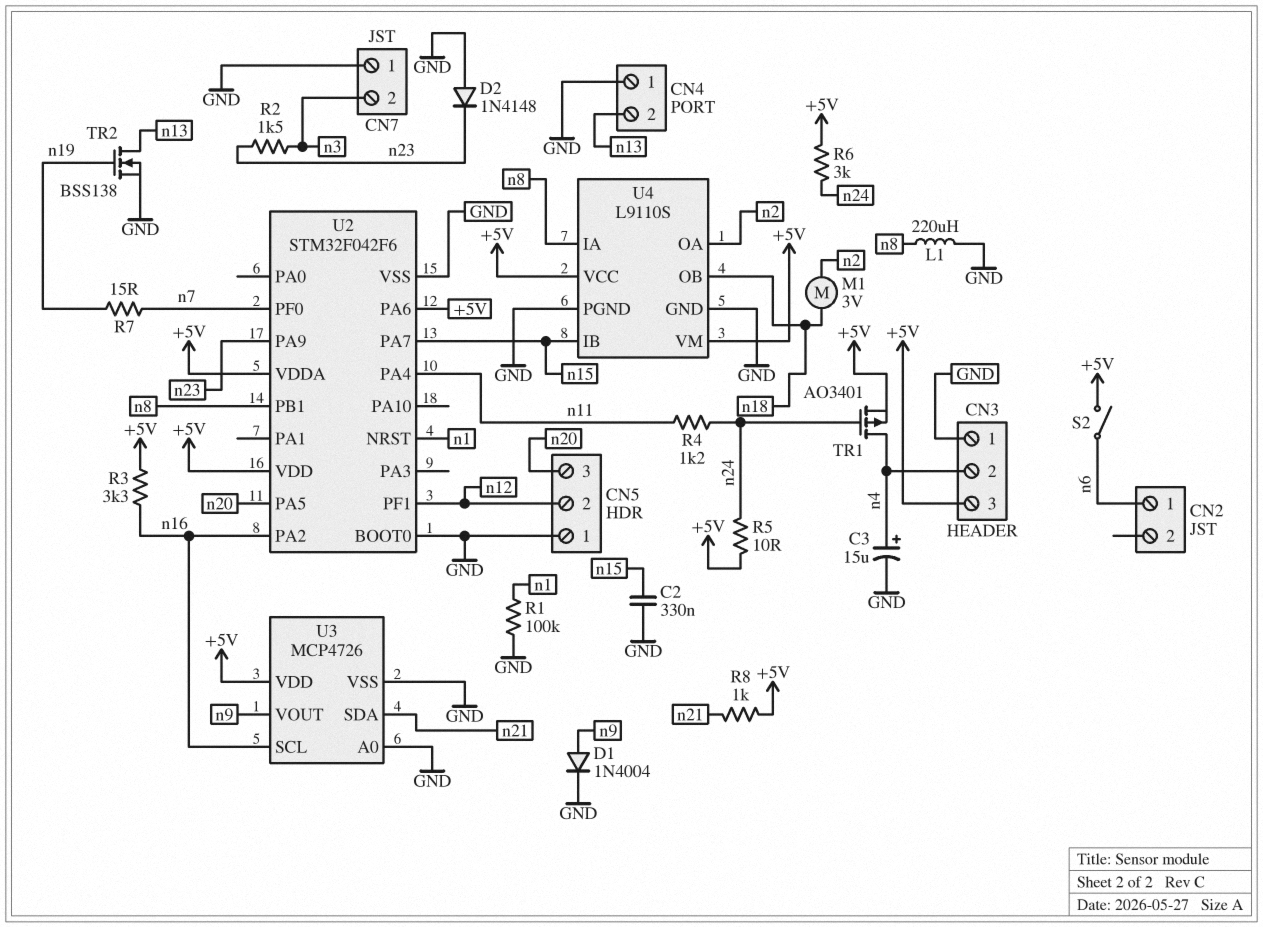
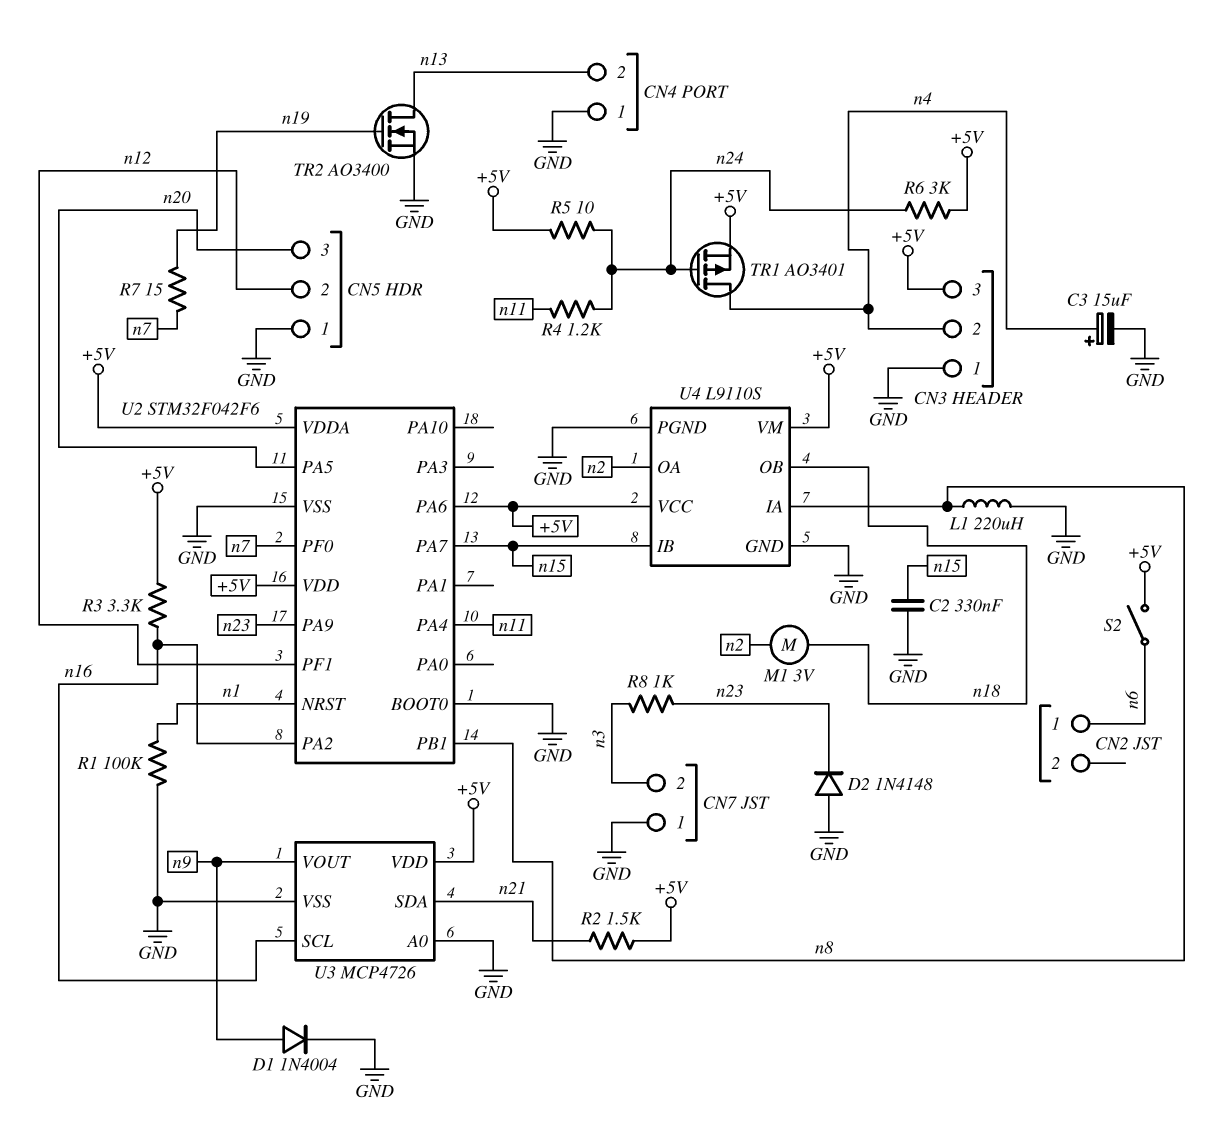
R2: 1.5k (n3, n23) -> 1.5k (+5V, n21)
R8: 1k (+5V, n21) -> 1k (n3, n23)
TR2: NMOS BSS138 (G n19, D n13, S GND) -> NMOS AO3400 (G n19, D n13, S GND)

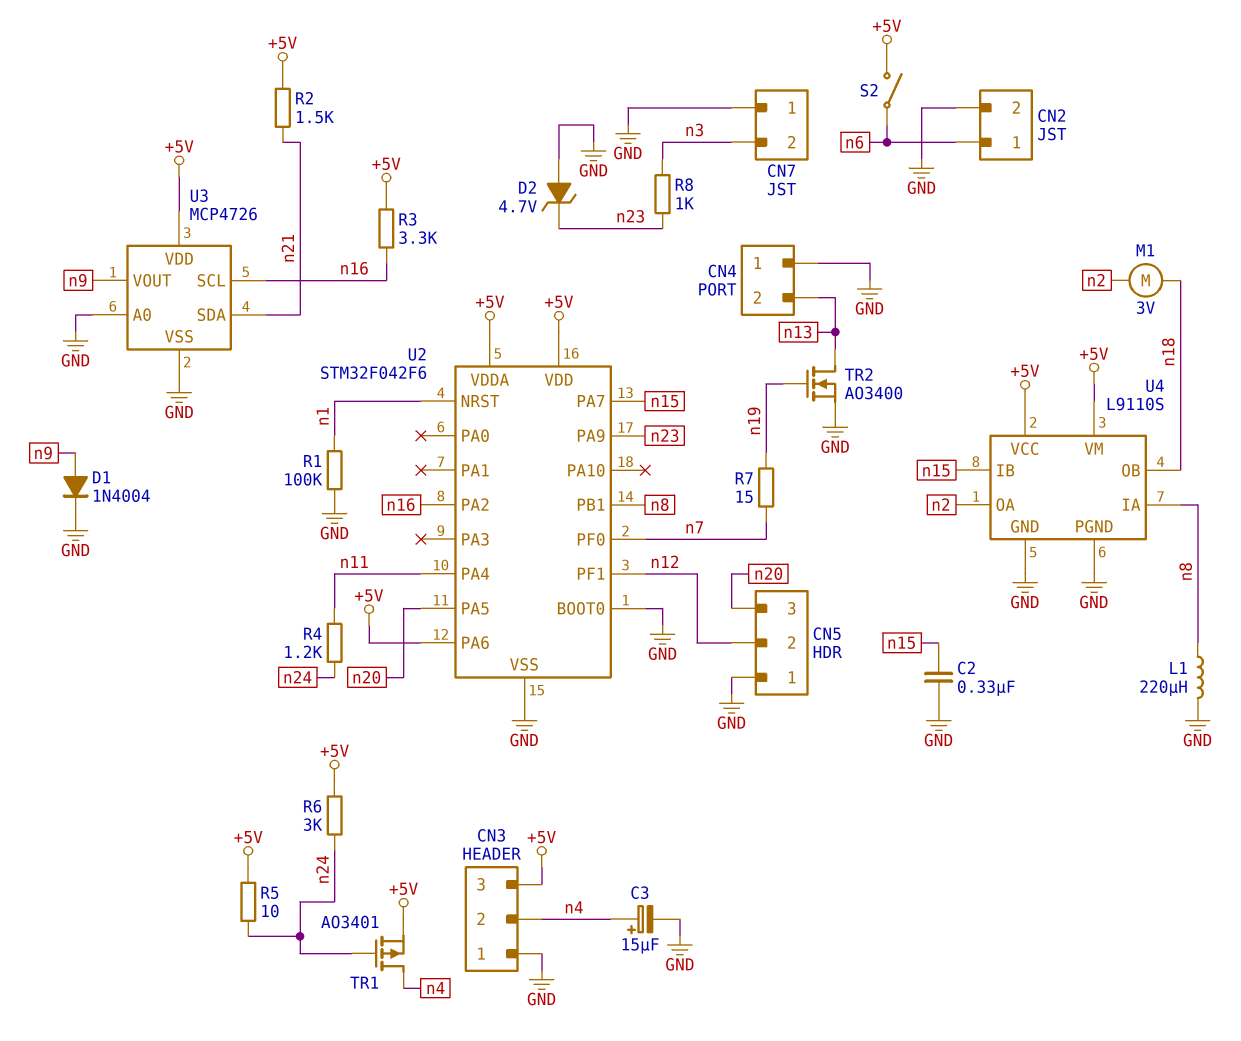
CN2 pin 2: none -> GND
D2: diode 1N4148 (A GND, K n23) -> zener 4.7V (A GND, K n23)

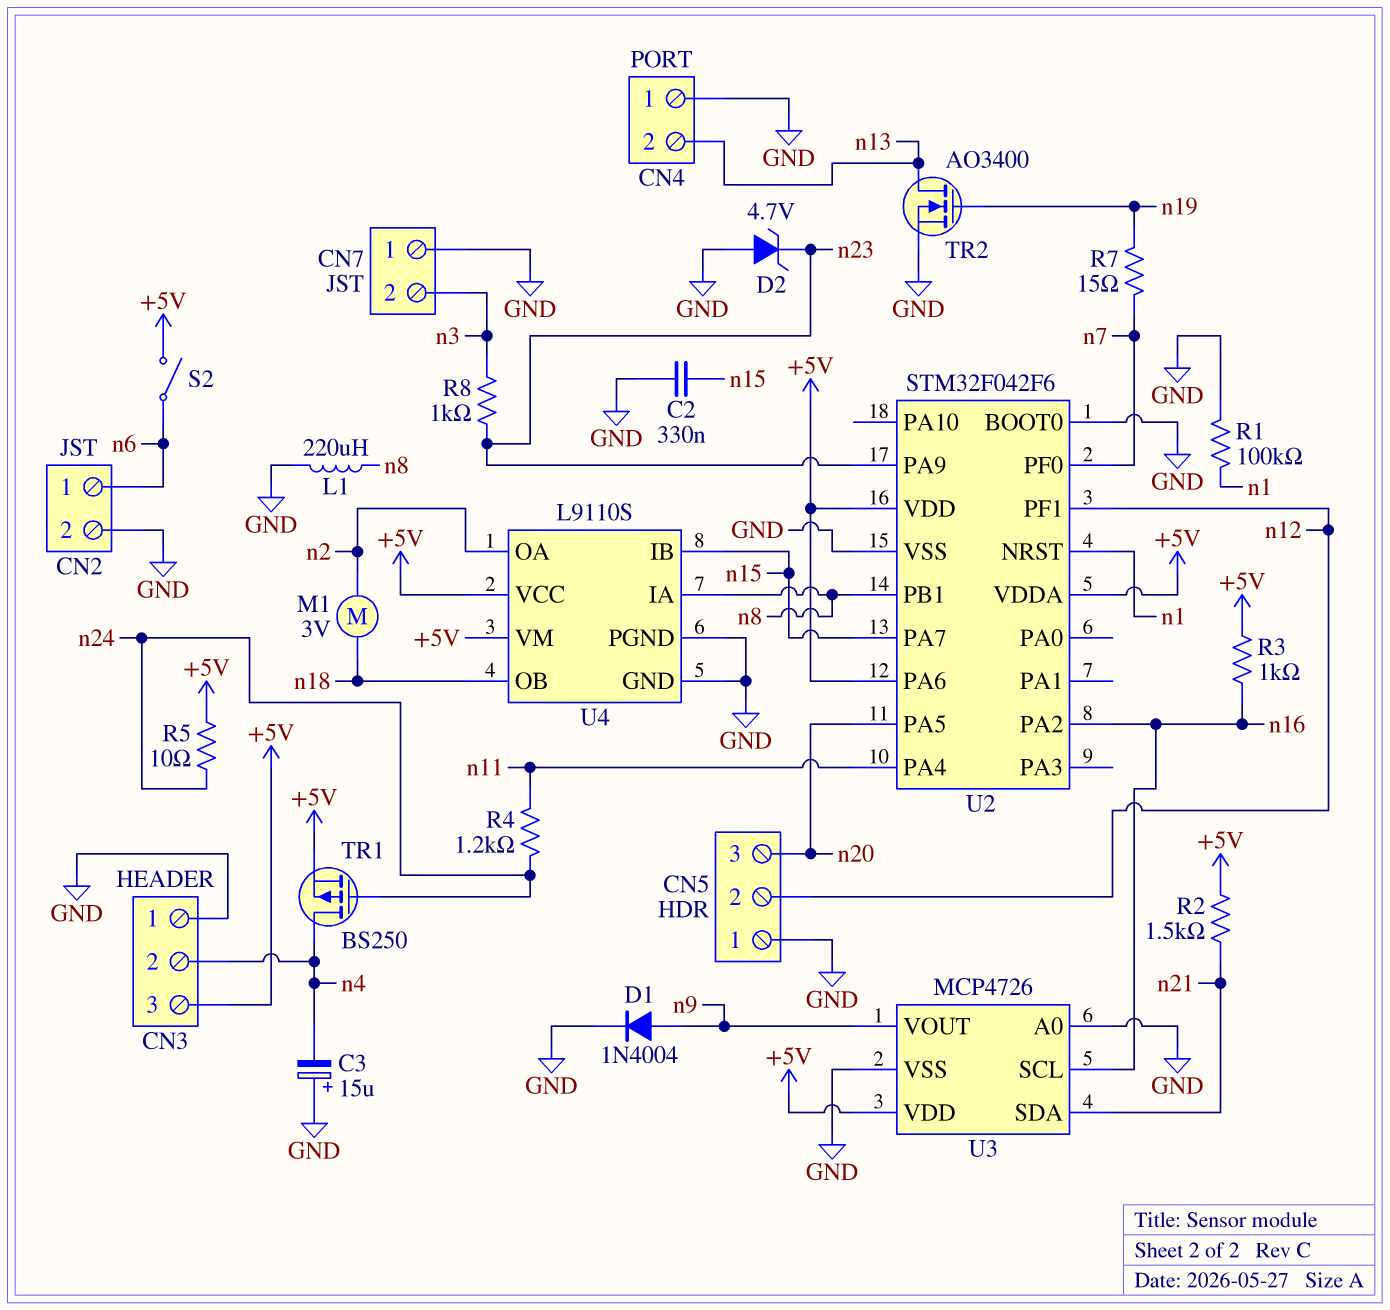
C3: 15uF (plus n4, minus GND) -> 15uF (plus GND, minus n4)
R3: 3.3k (+5V, n16) -> 1k (+5V, n16)
R6: 3k (+5V, n24) -> none
TR1: PMOS AO3401 (G n24, D n4, S +5V) -> PMOS BS250 (G n24, D n4, S +5V)

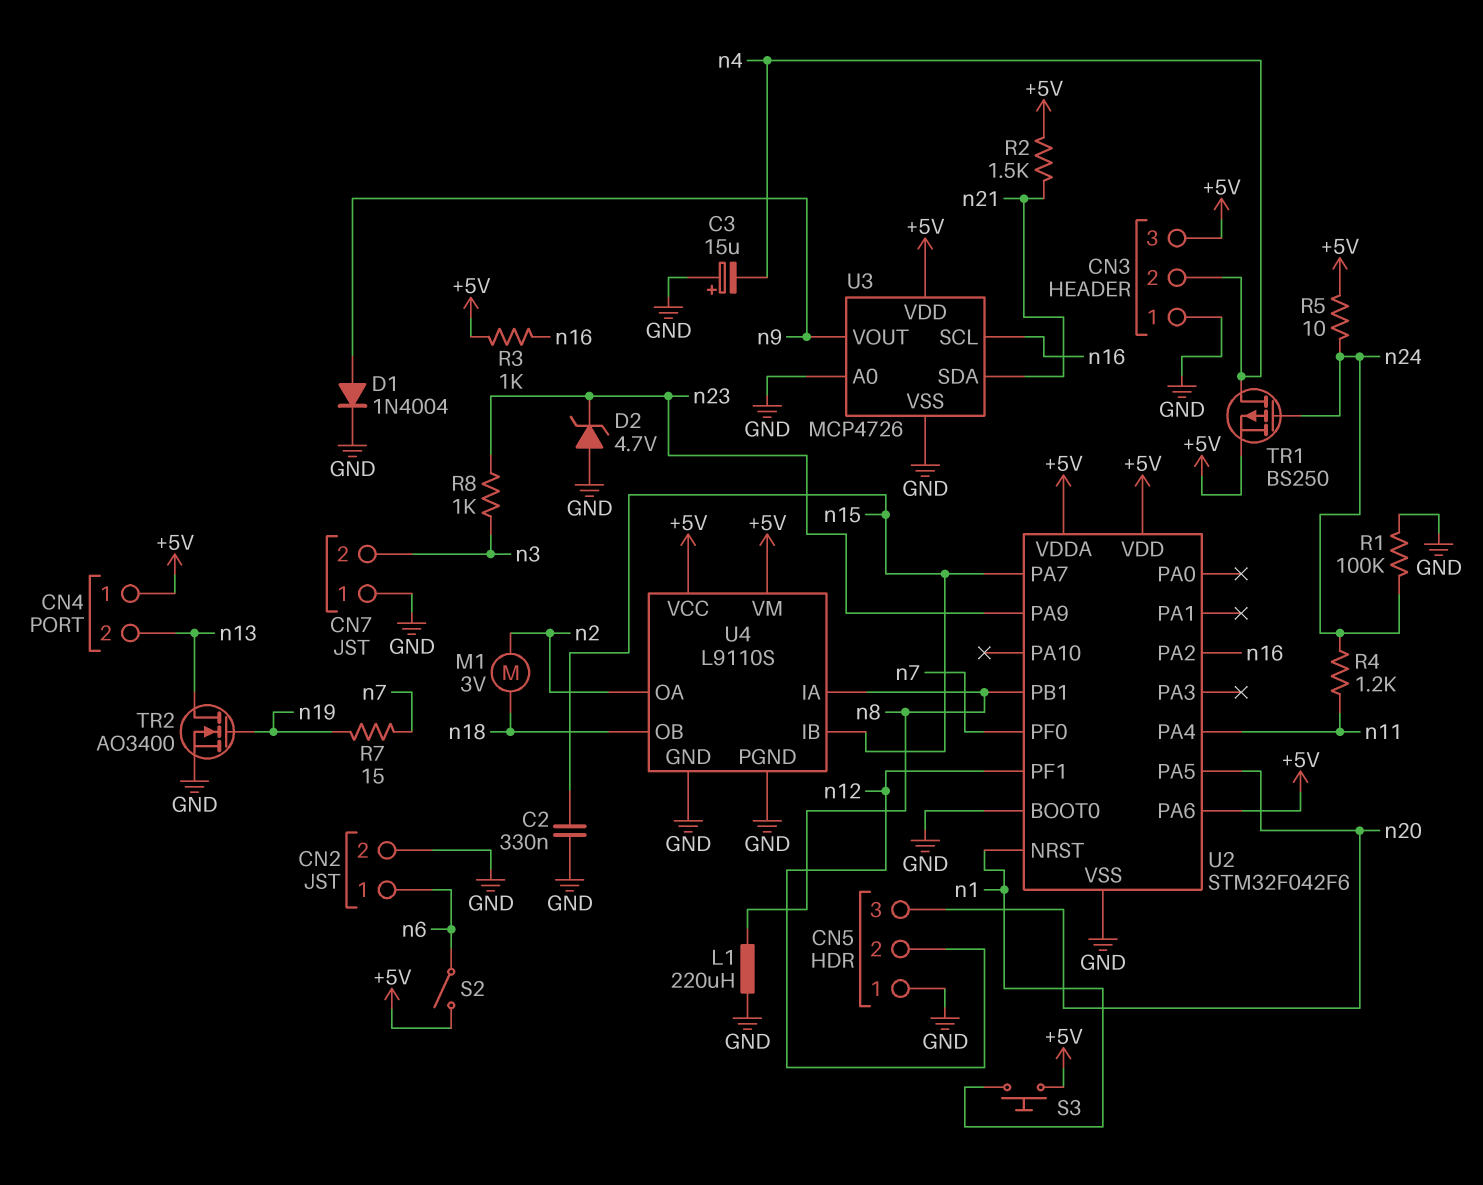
CN4 pin 1: GND -> +5V
R1: 100k (GND, n1) -> 100k (GND, n24)
S3: none -> button (+5V, n1)

